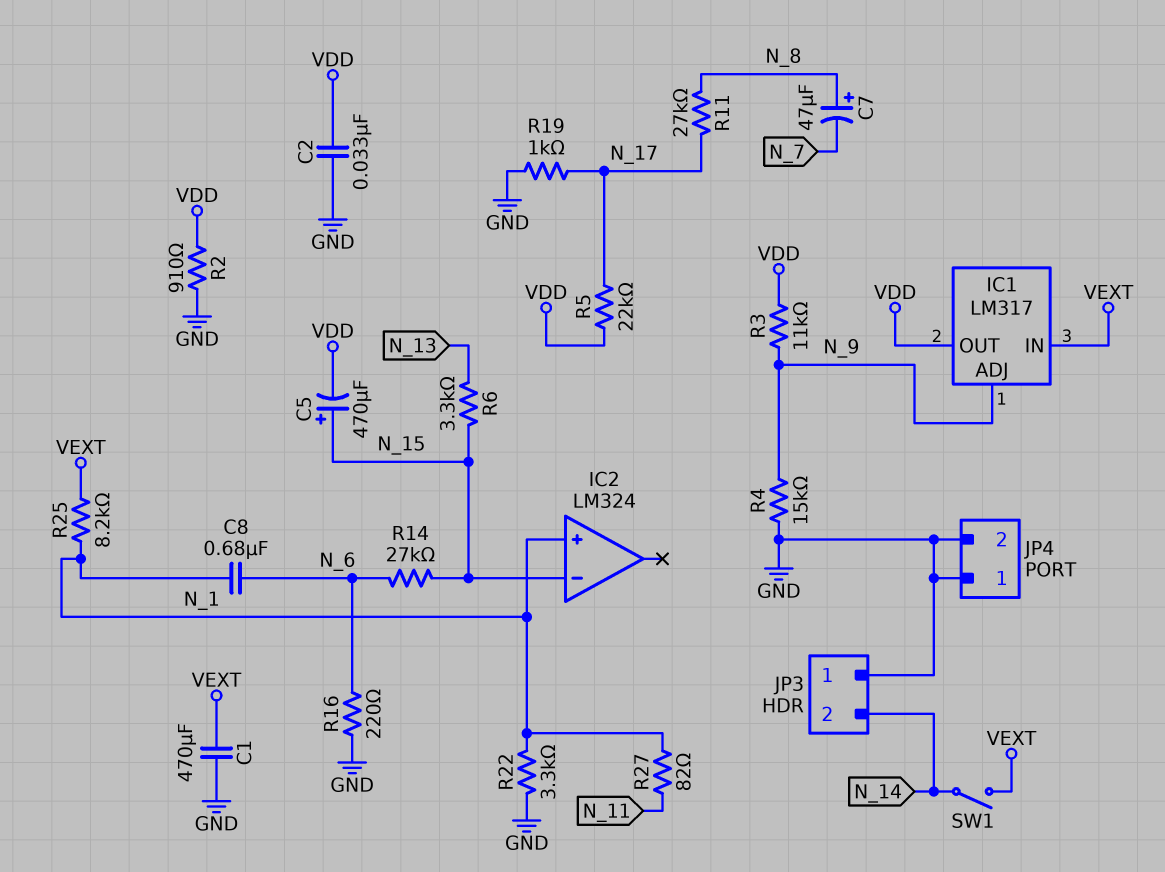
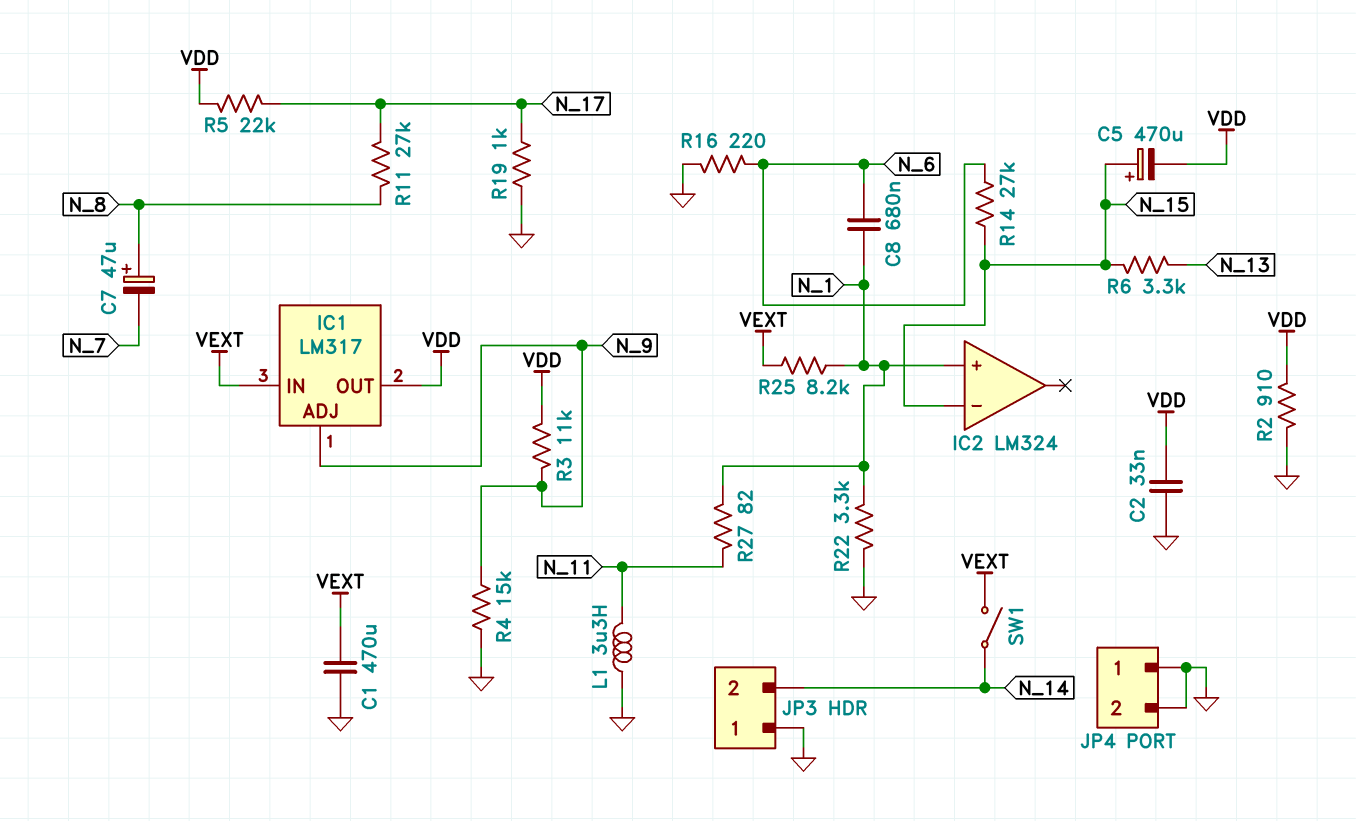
L1: none -> 3.3uH (GND, N_11)

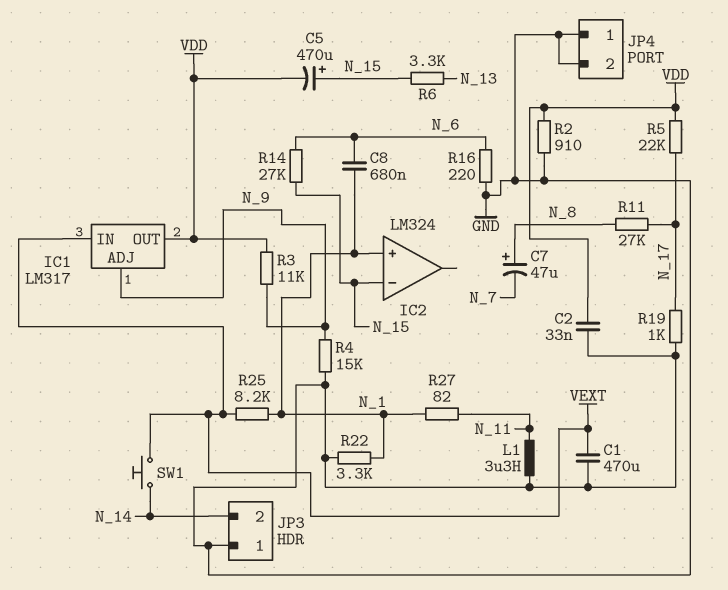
SW1: switch (N_14, VEXT) -> button (N_14, VEXT)

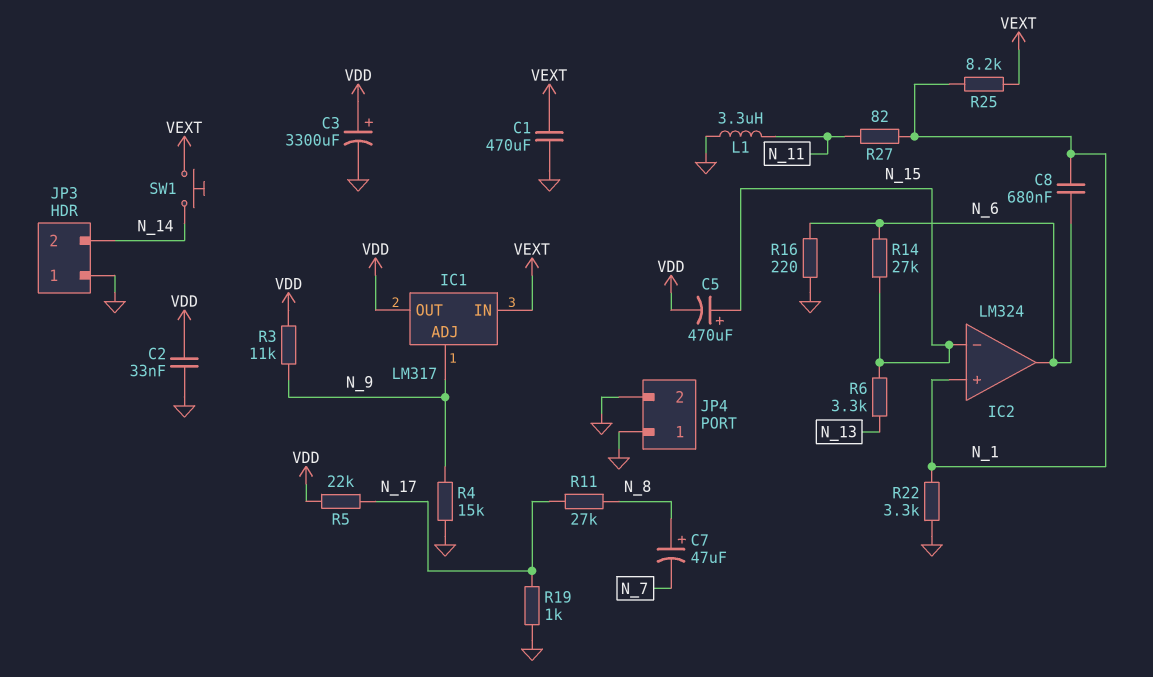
C3: none -> 3300uF (plus VDD, minus GND)
IC2 pin out: none -> N_6
R2: 910 (GND, VDD) -> none

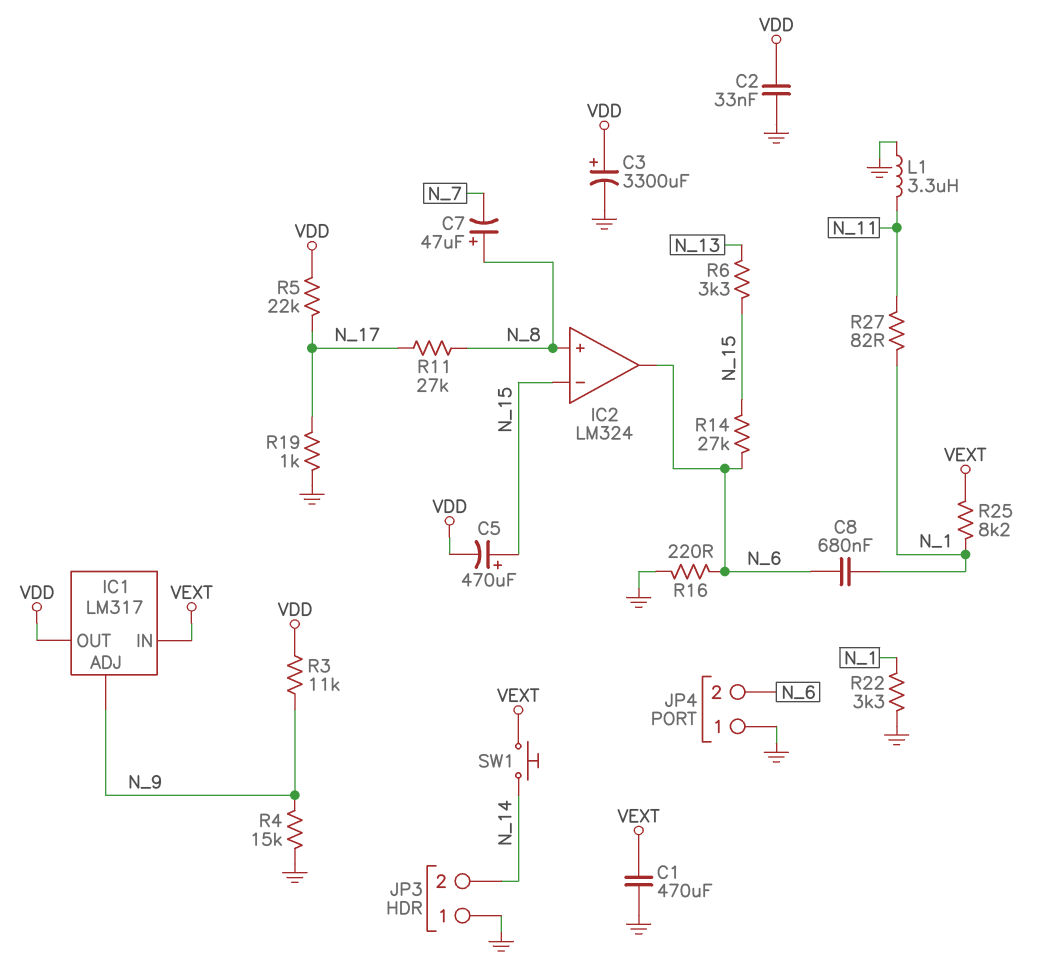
IC2 pin in+: N_1 -> N_8
JP4 pin 2: GND -> N_6

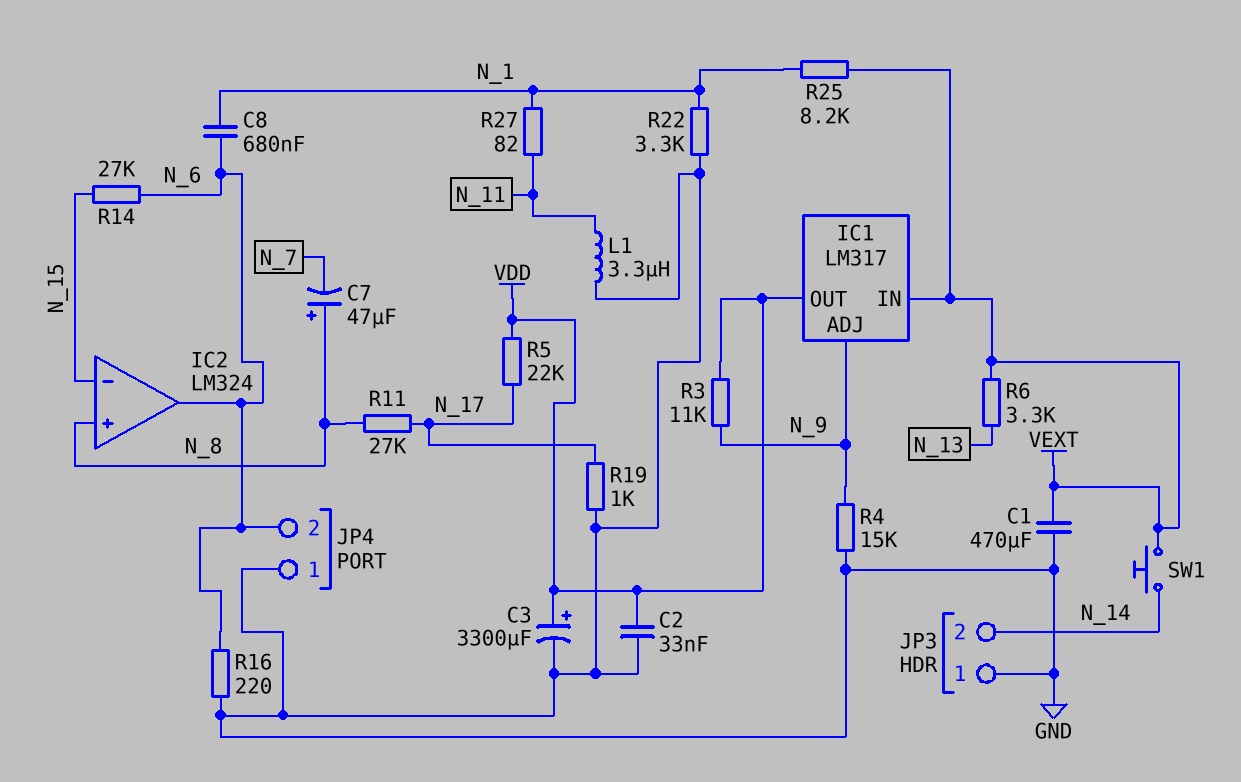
C5: 470uF (plus N_15, minus VDD) -> none
R6: 3.3k (N_13, N_15) -> 3.3k (N_13, VEXT)

